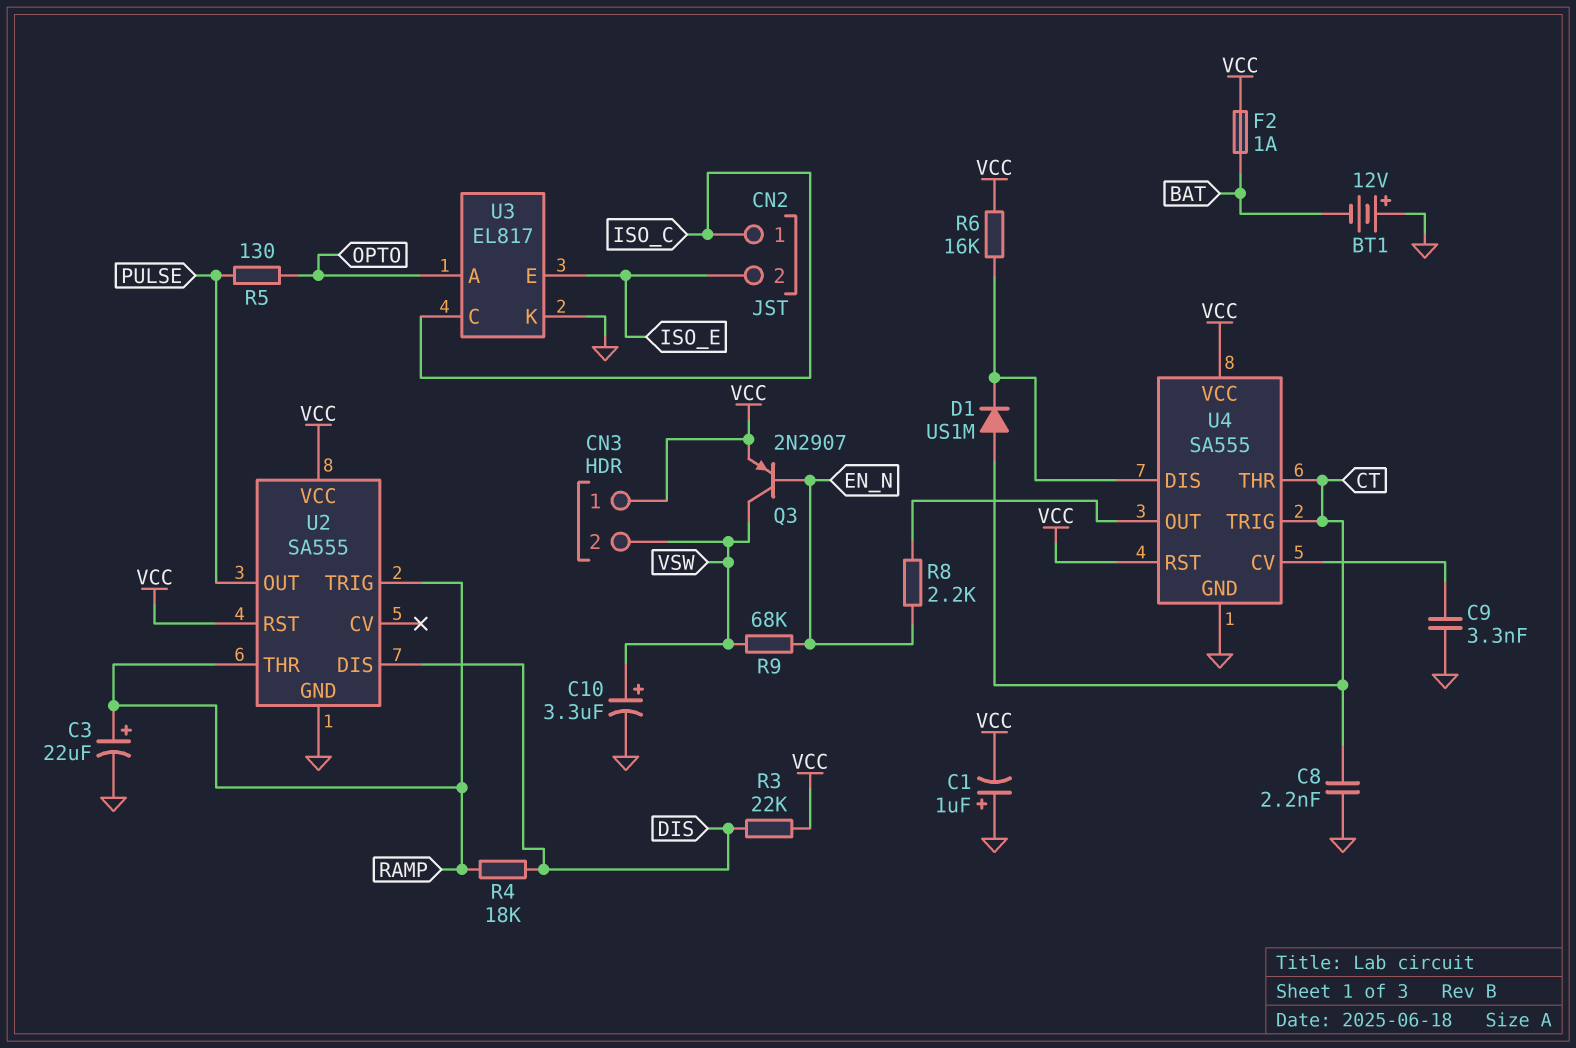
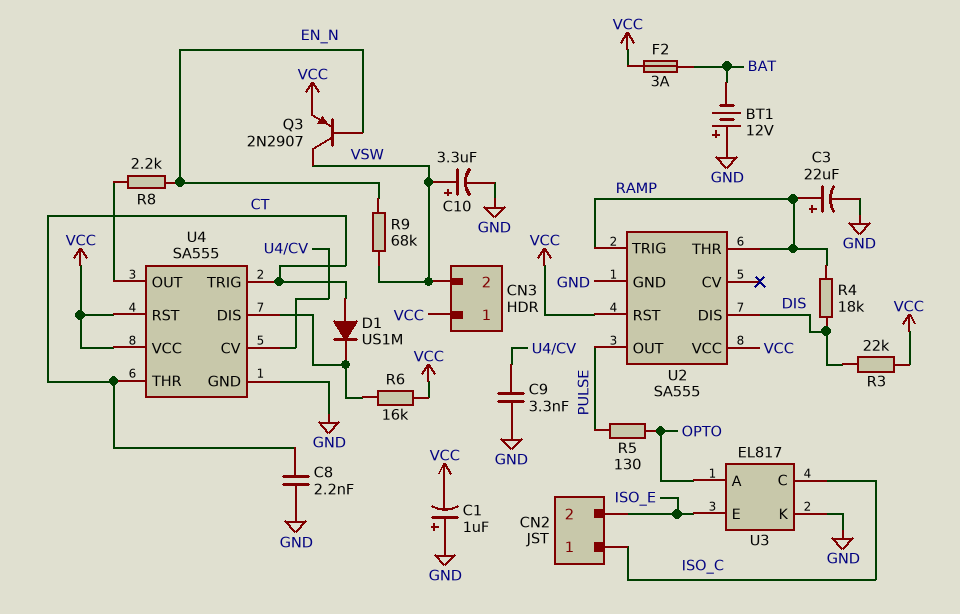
F2: 1A (BAT, VCC) -> 3A (BAT, VCC)

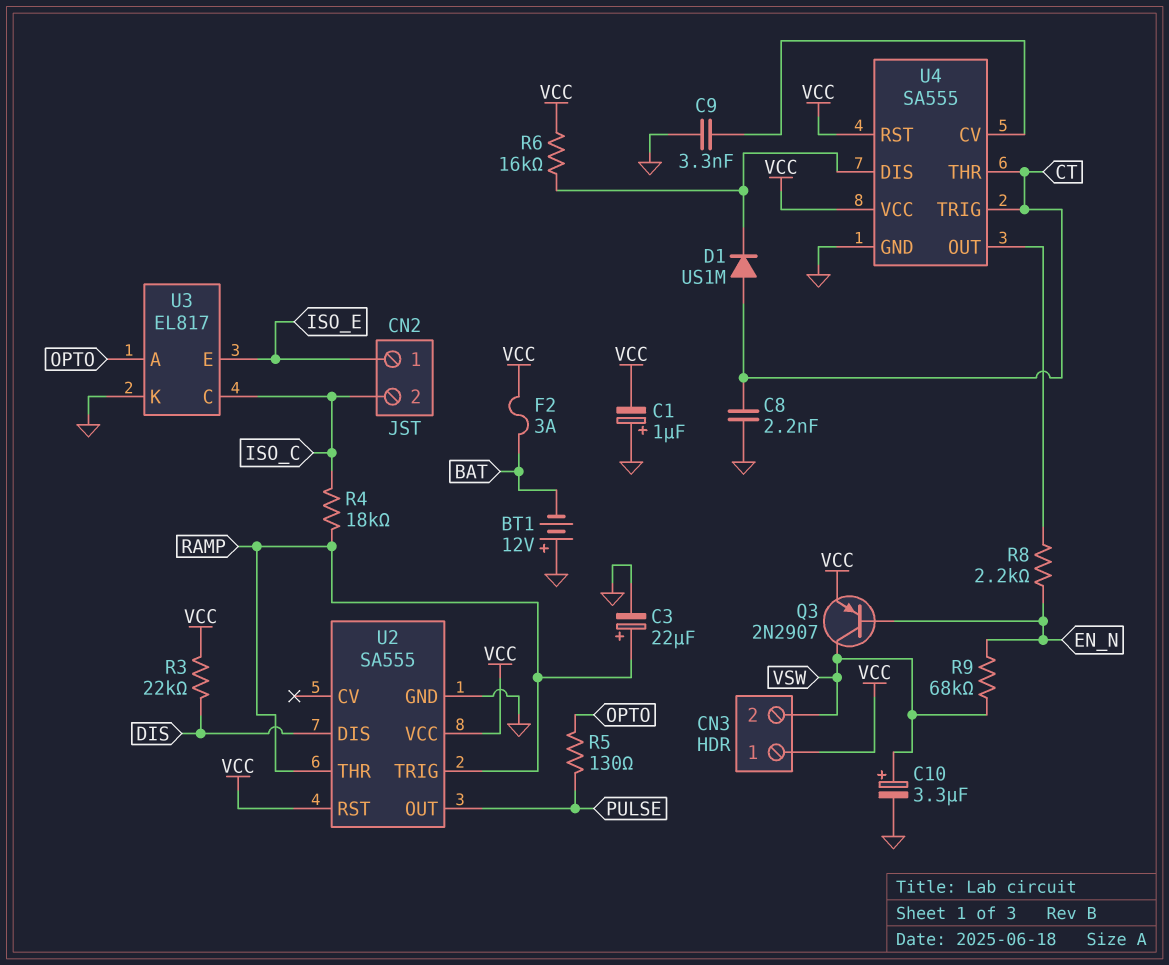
CN2 pin 1: ISO_C -> ISO_E
CN2 pin 2: ISO_E -> ISO_C
R4: 18k (DIS, RAMP) -> 18k (ISO_C, RAMP)

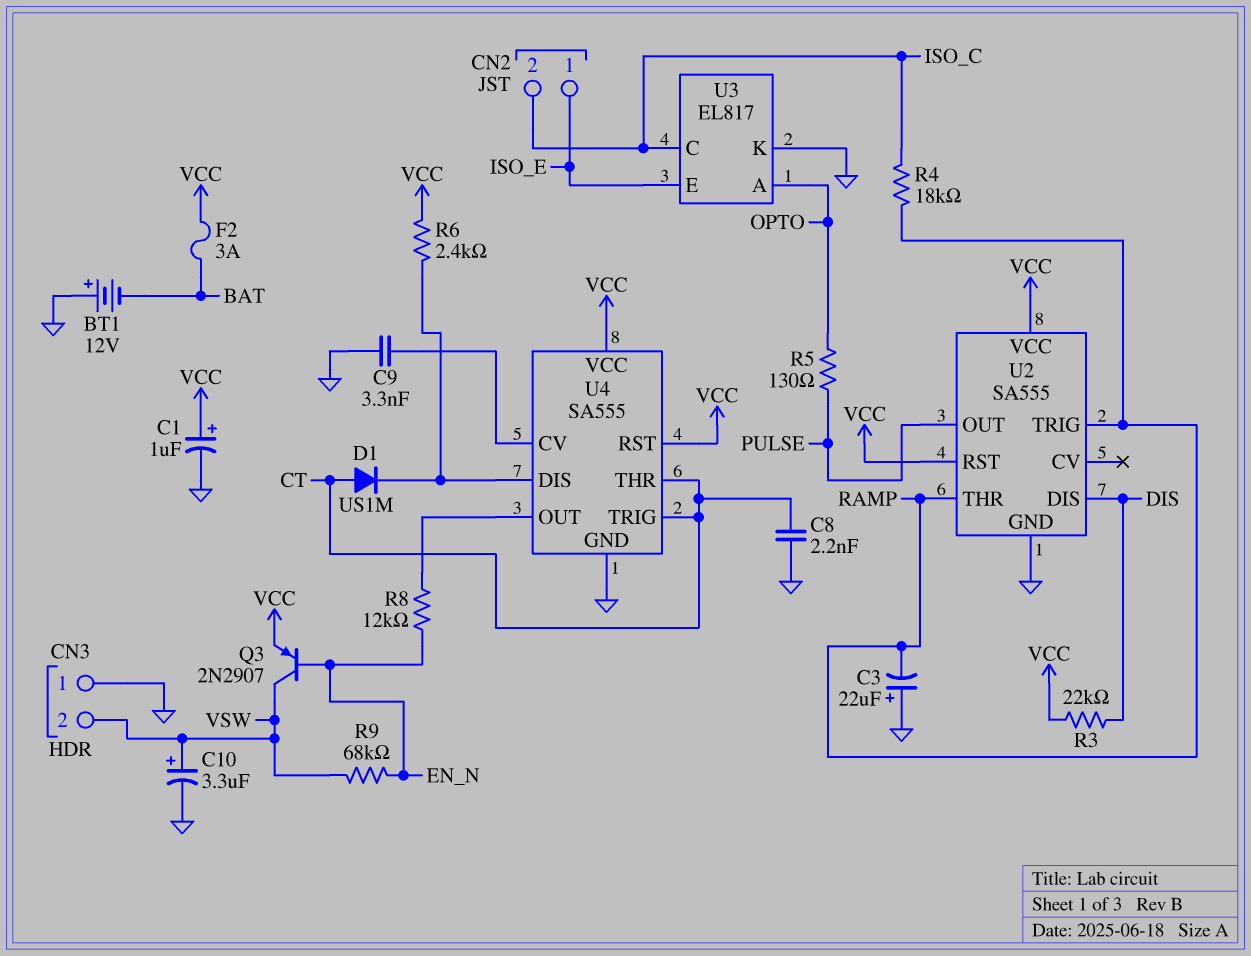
C1: 1uF (plus GND, minus VCC) -> 1uF (plus VCC, minus GND)
C3: 22uF (plus RAMP, minus GND) -> 22uF (plus GND, minus RAMP)
CN3 pin 1: VCC -> GND
R6: 16k (U4/DIS, VCC) -> 2.4k (U4/DIS, VCC)
R8: 2.2k (EN_N, U4/OUT) -> 12k (EN_N, U4/OUT)

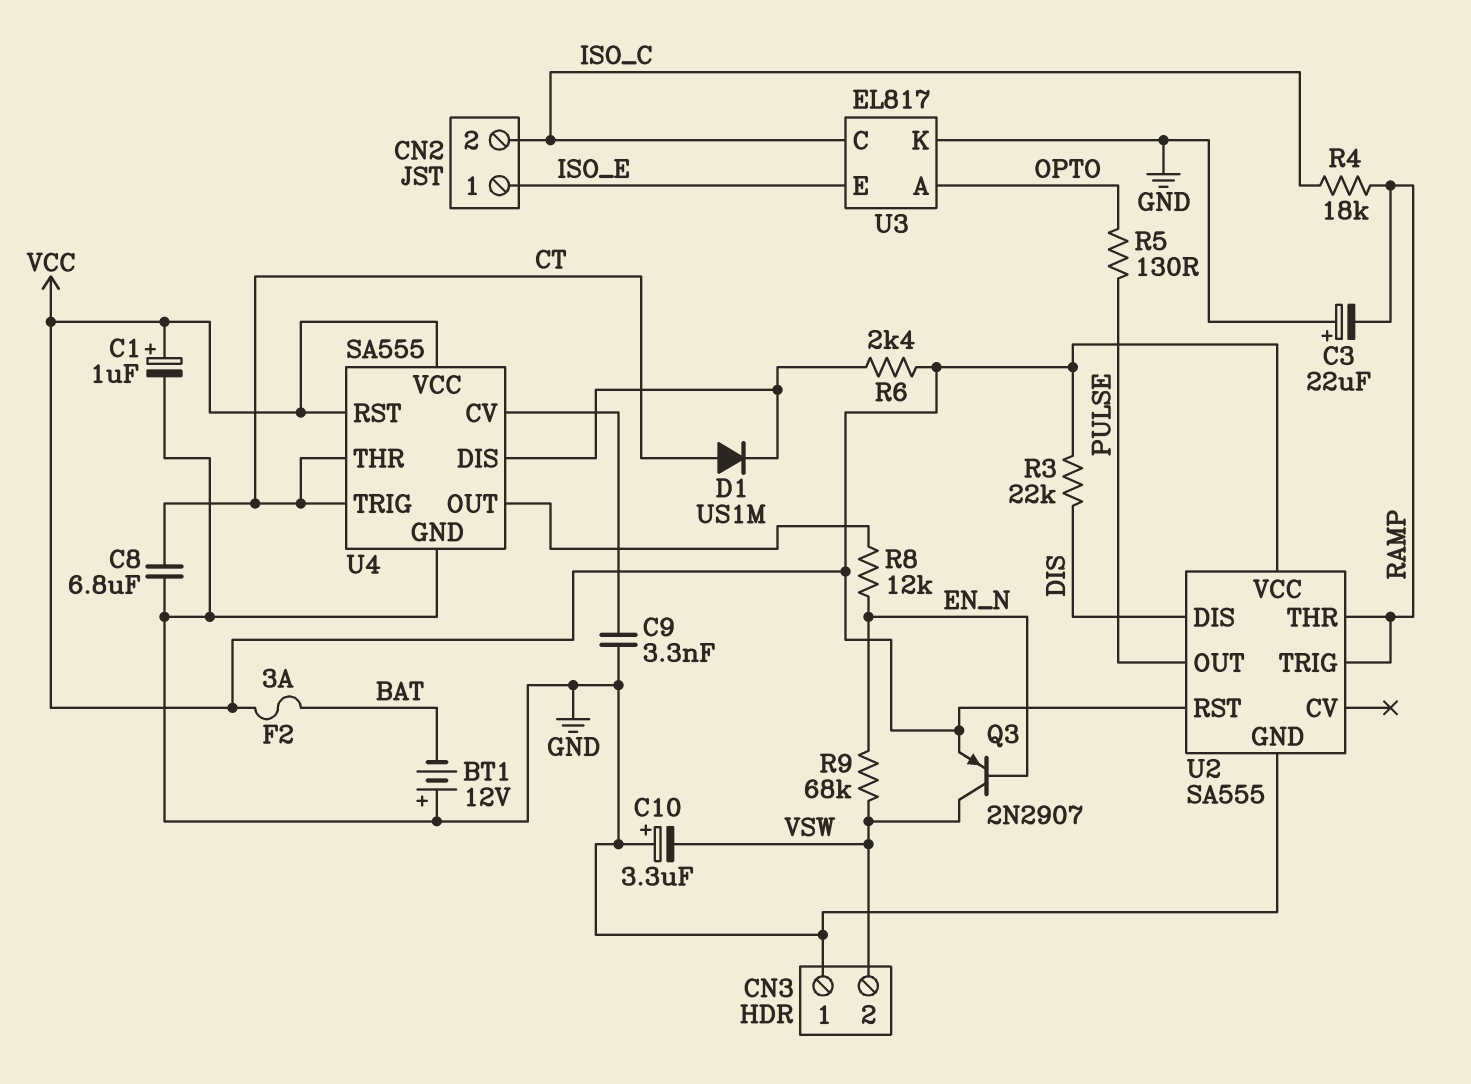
C8: 2.2nF (CT, GND) -> 6.8uF (CT, GND)
C10: 3.3uF (plus VSW, minus GND) -> 3.3uF (plus GND, minus VSW)

